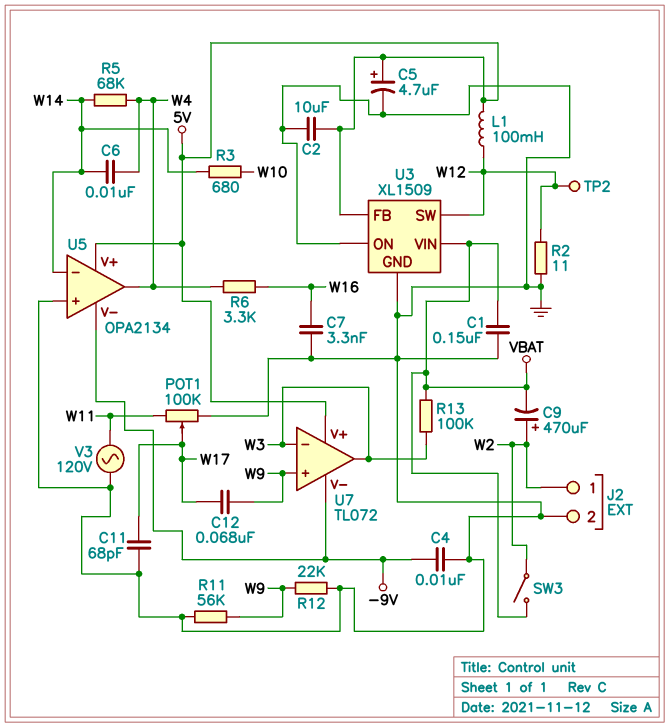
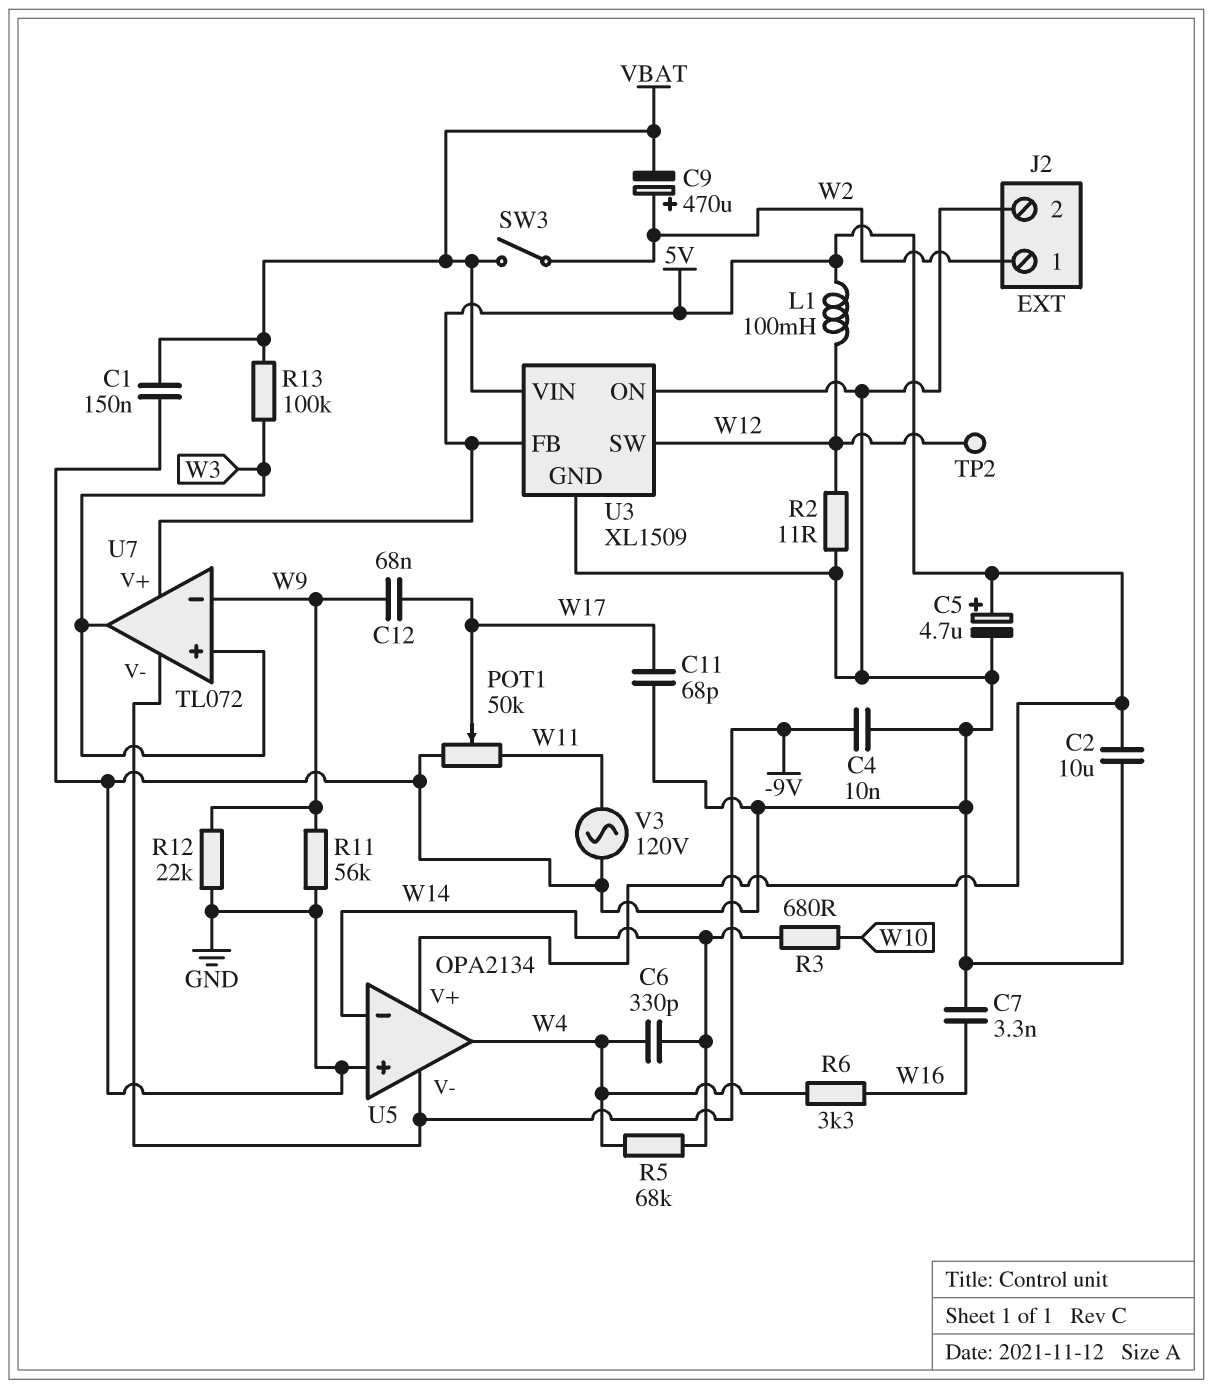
C6: 10nF (W4, W14) -> 330pF (W4, W14)
POT1: 100k (GND, W11, wiper W17) -> 50k (GND, W11, wiper W17)
U7 pin in+: W9 -> W3
U7 pin in-: W3 -> W9

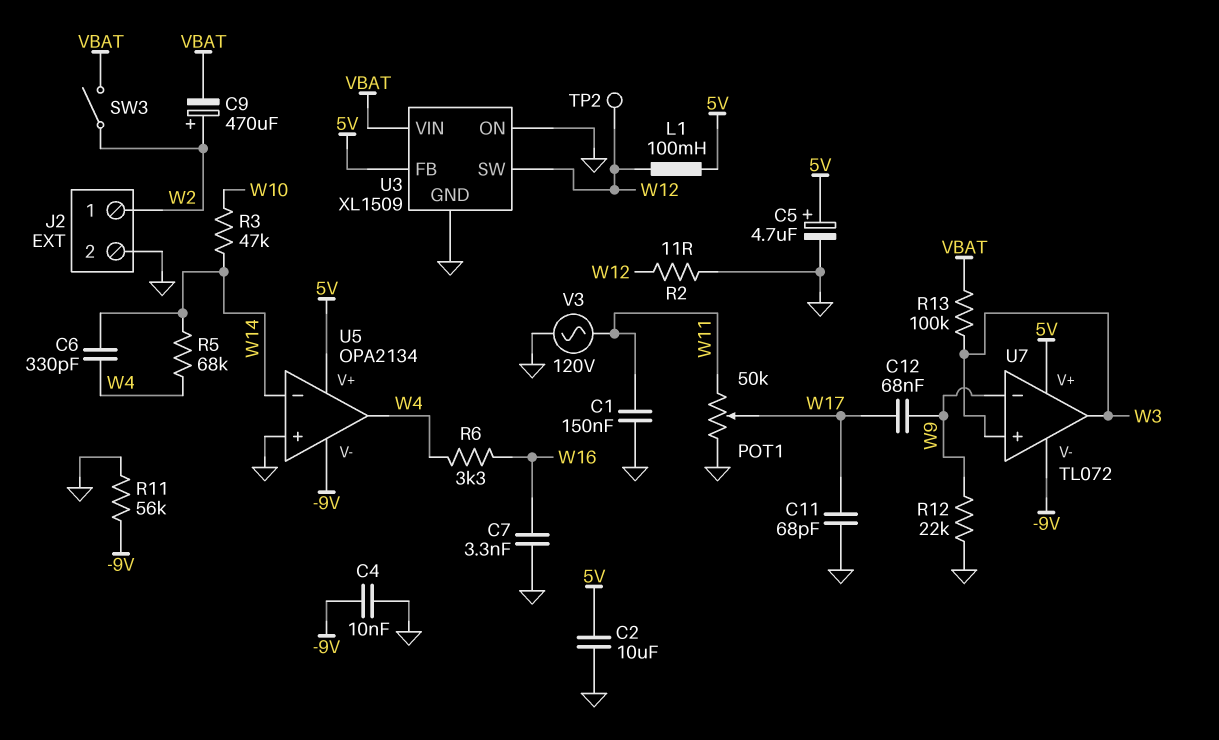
C1: 150nF (GND, VBAT) -> 150nF (GND, W11)
R3: 680 (W10, W14) -> 47k (W10, W14)
R11: 56k (GND, W9) -> 56k (-9V, GND)

